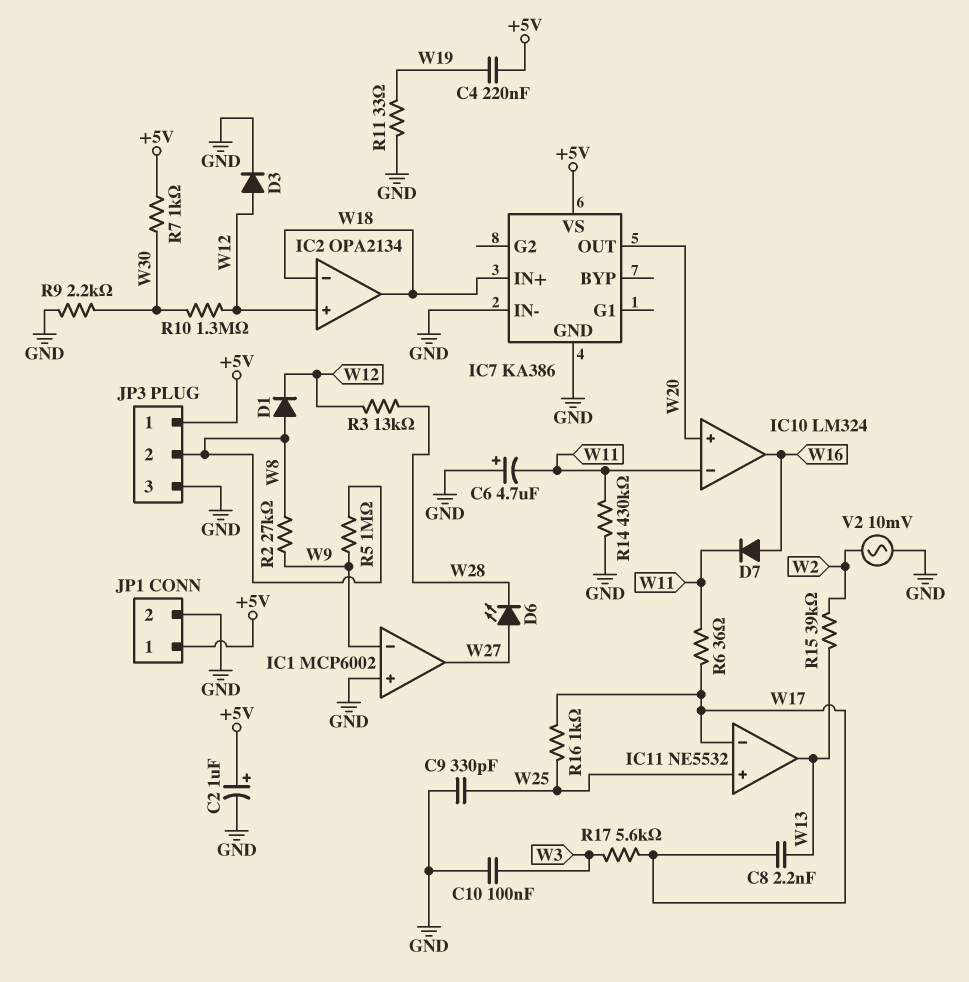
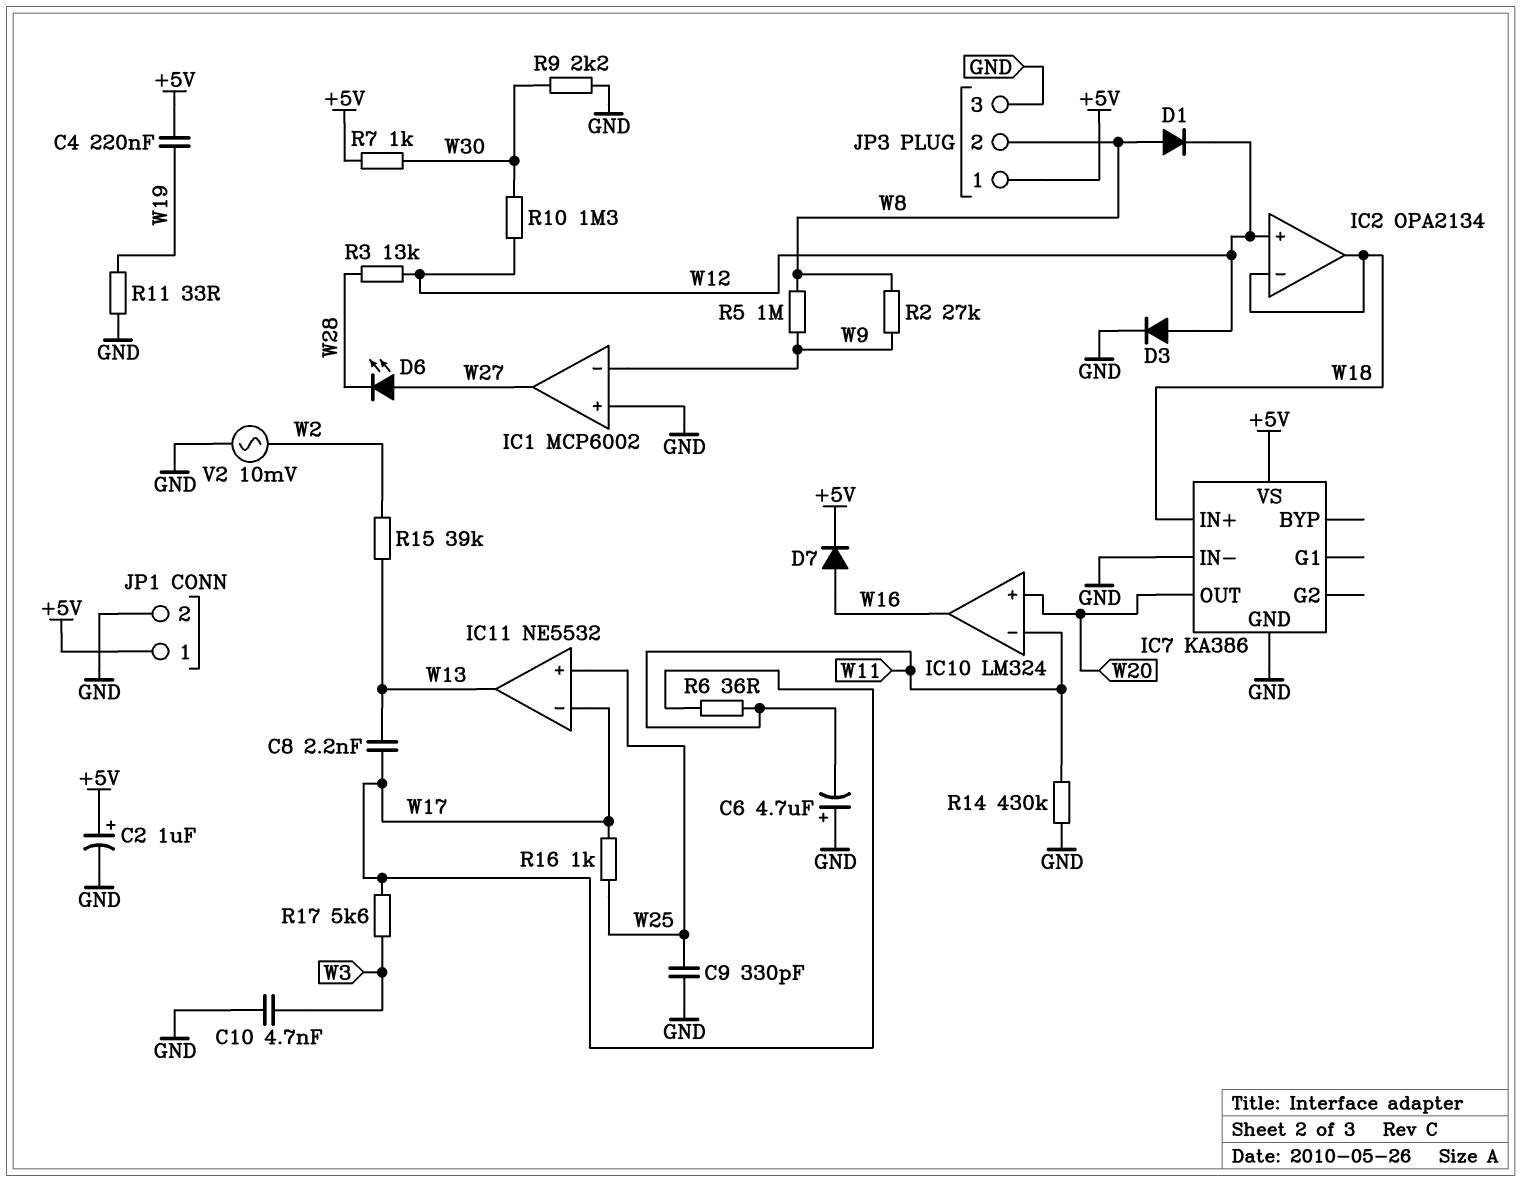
C10: 100nF (GND, W3) -> 4.7nF (GND, W3)
D7: diode (A W16, K W11) -> diode (A W16, K +5V)

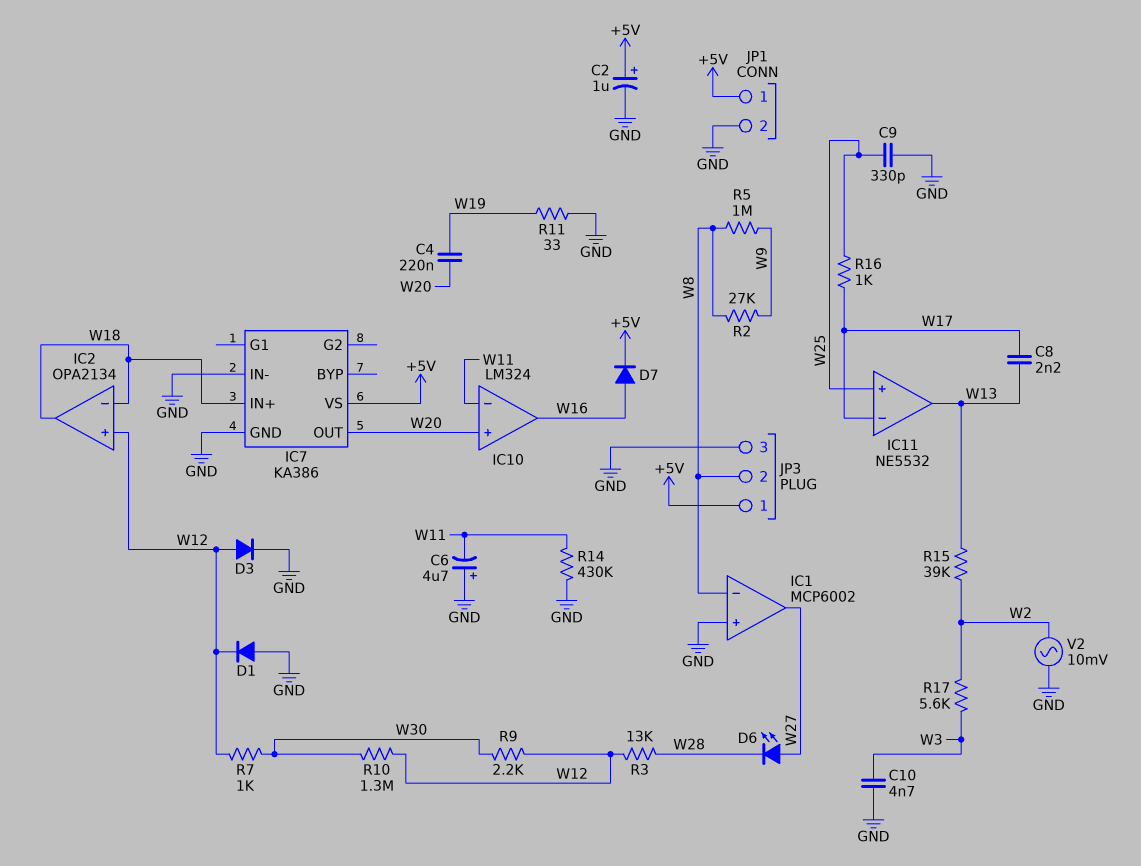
C4: 220nF (+5V, W19) -> 220nF (W19, W20)
D1: diode (A W8, K W12) -> diode (A GND, K W12)
IC1 pin in-: W9 -> W8
R6: 36 (W11, W17) -> none
R7: 1k (+5V, W30) -> 1k (W12, W30)
R9: 2.2k (GND, W30) -> 2.2k (W12, W30)
R17: 5.6k (W3, W17) -> 5.6k (W2, W3)

